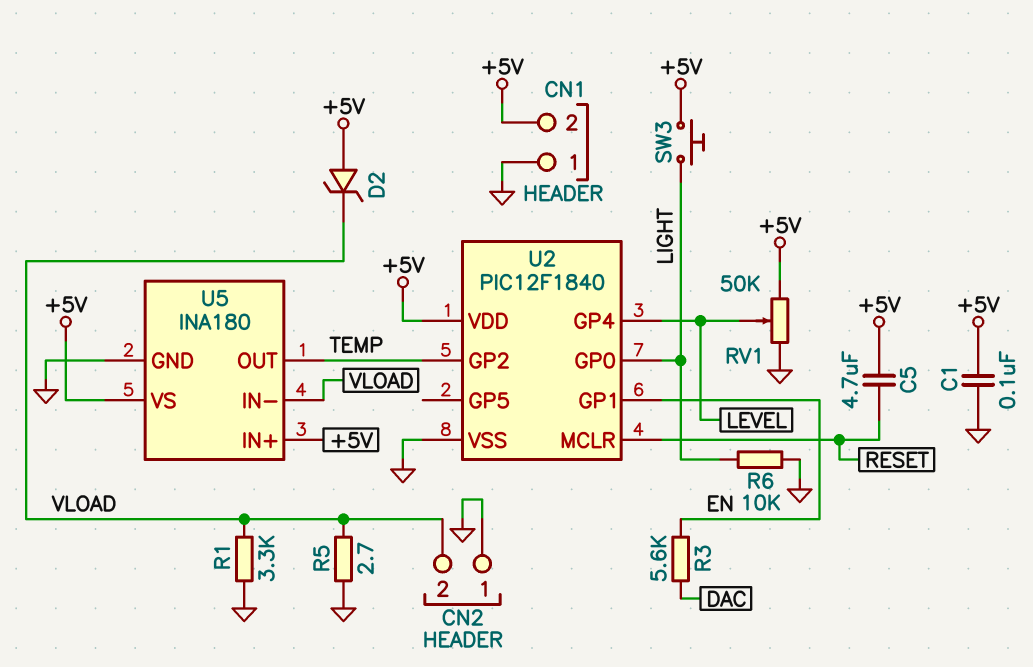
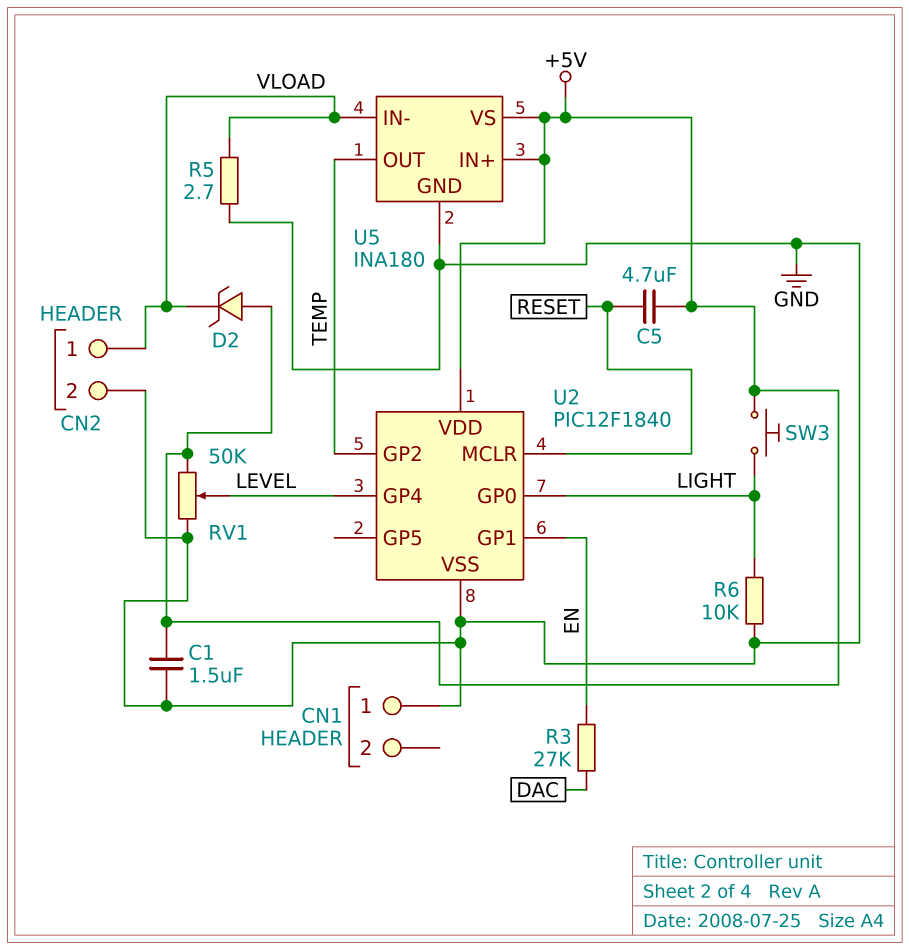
C1: 100nF (+5V, GND) -> 1.5uF (+5V, GND)
CN1 pin 2: +5V -> none
CN2 pin 1: GND -> VLOAD
CN2 pin 2: VLOAD -> GND
R1: 3.3k (GND, VLOAD) -> none
R3: 5.6k (DAC, EN) -> 27k (DAC, EN)

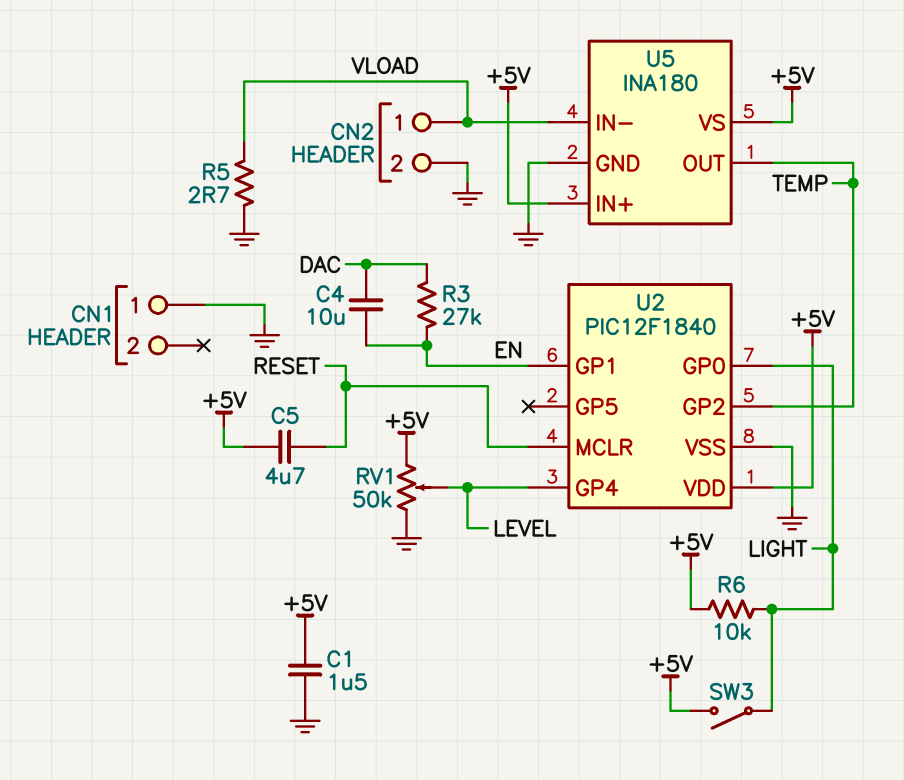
C4: none -> 10uF (DAC, EN)
D2: zener (A +5V, K VLOAD) -> none
R6: 10k (GND, LIGHT) -> 10k (+5V, LIGHT)
SW3: button (+5V, LIGHT) -> switch (+5V, LIGHT)

